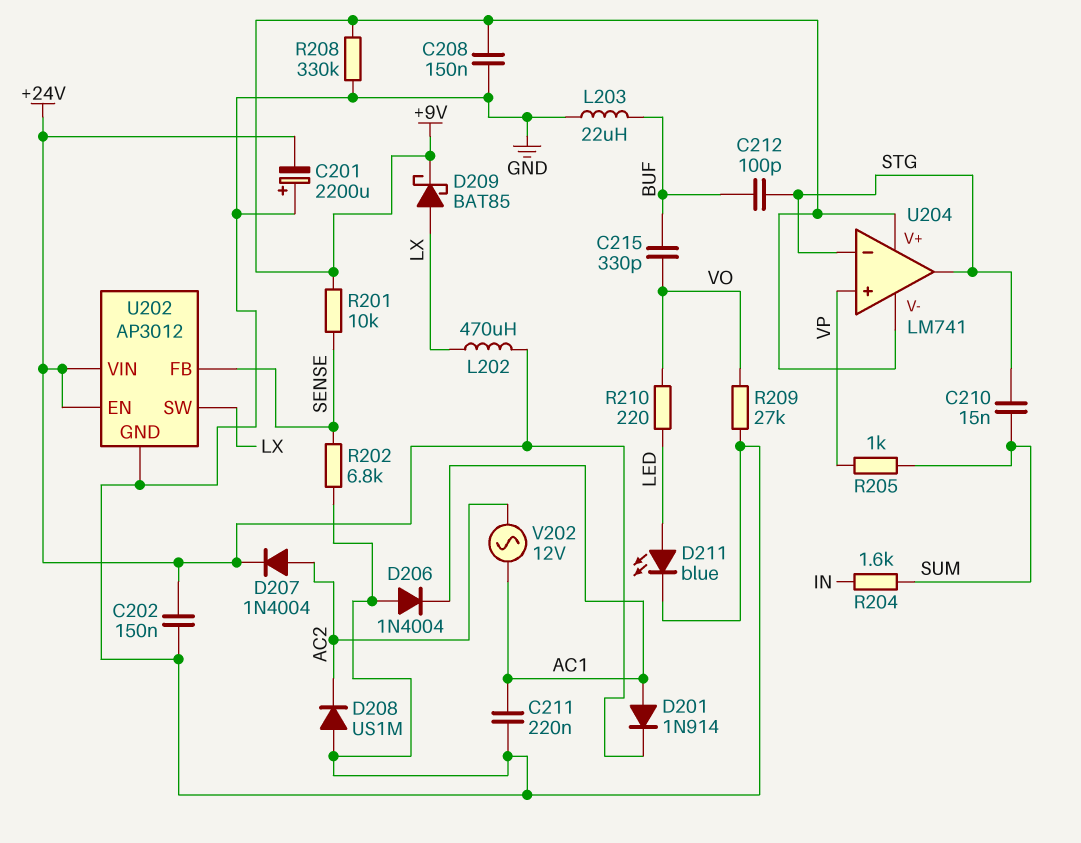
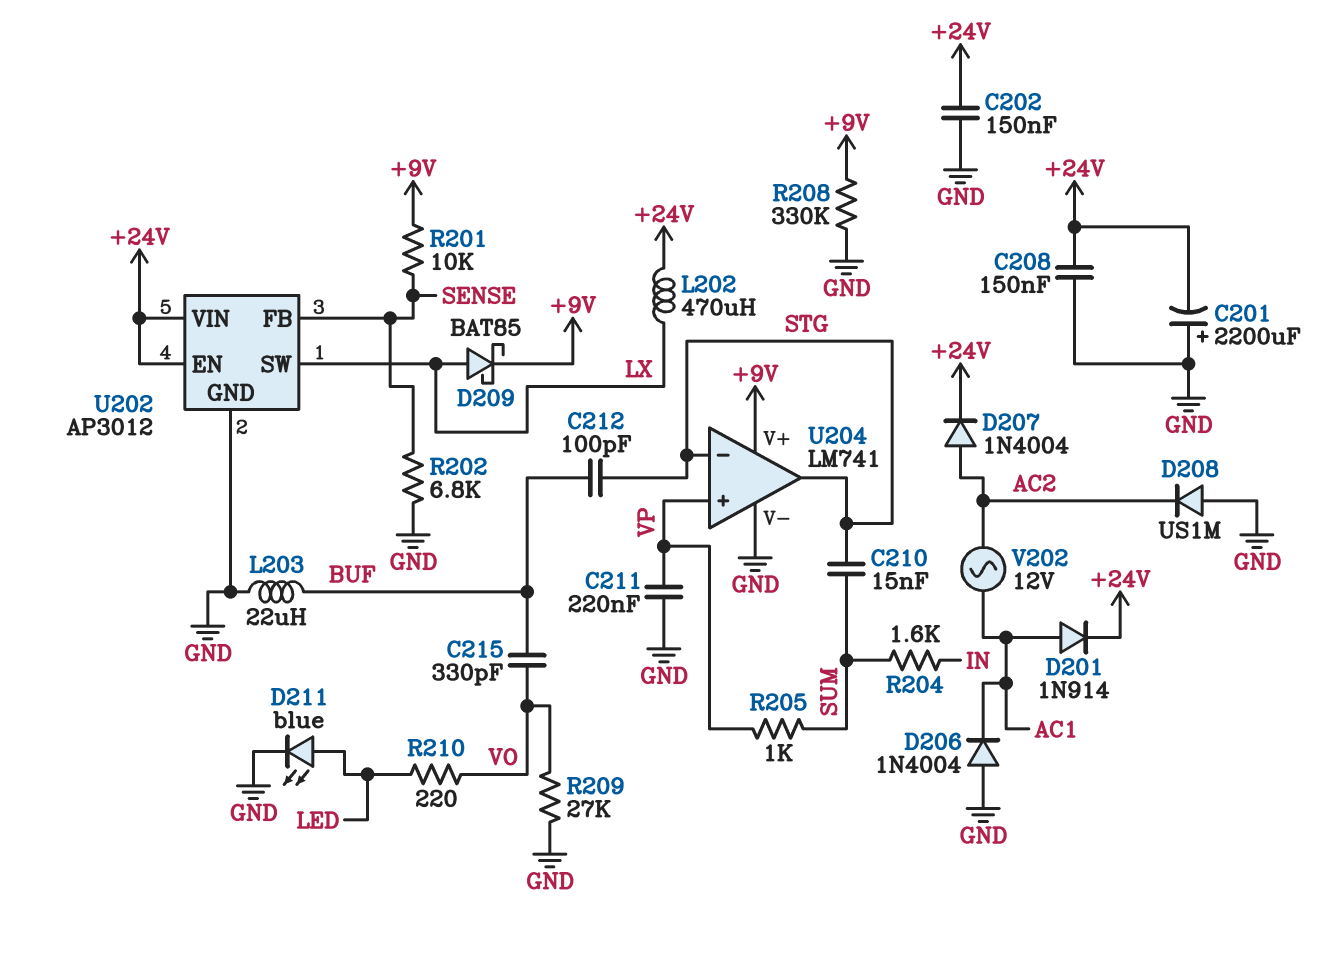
C208: 150nF (+9V, GND) -> 150nF (+24V, GND)
C211: 220nF (AC1, GND) -> 220nF (GND, VP)
U204 pin V-: +9V -> GND

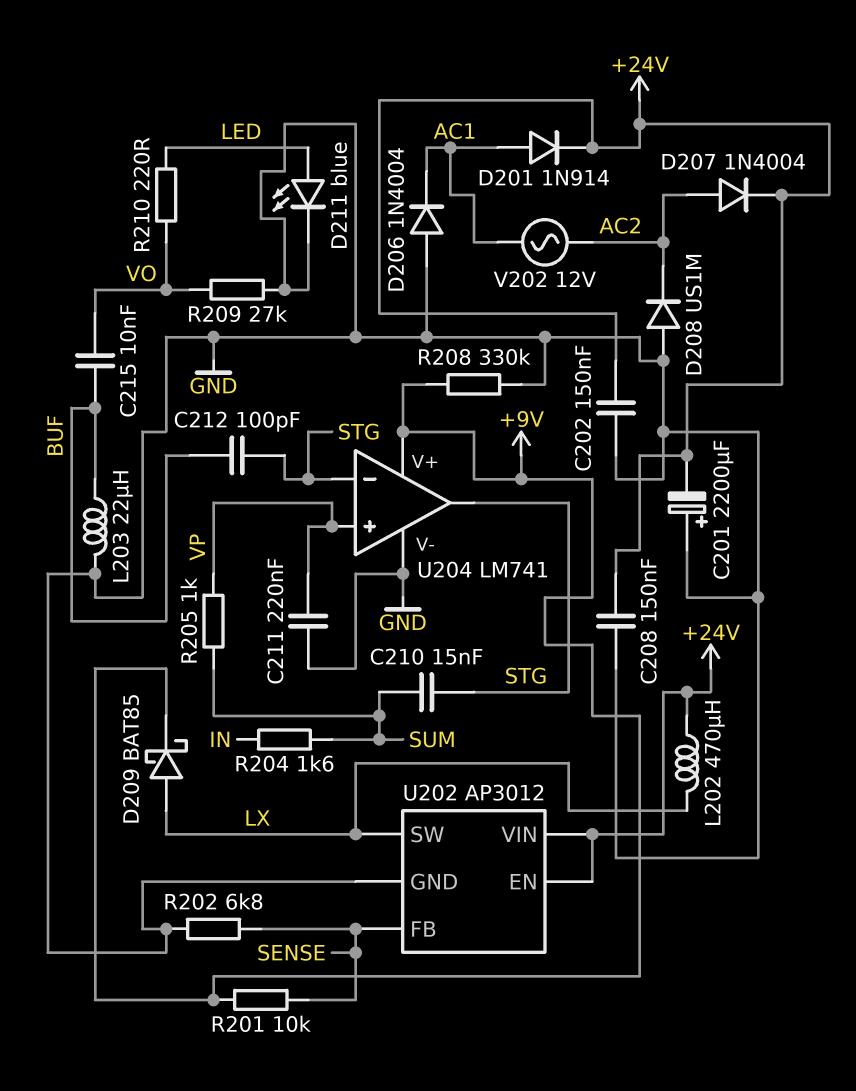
C215: 330pF (BUF, VO) -> 10nF (BUF, VO)

